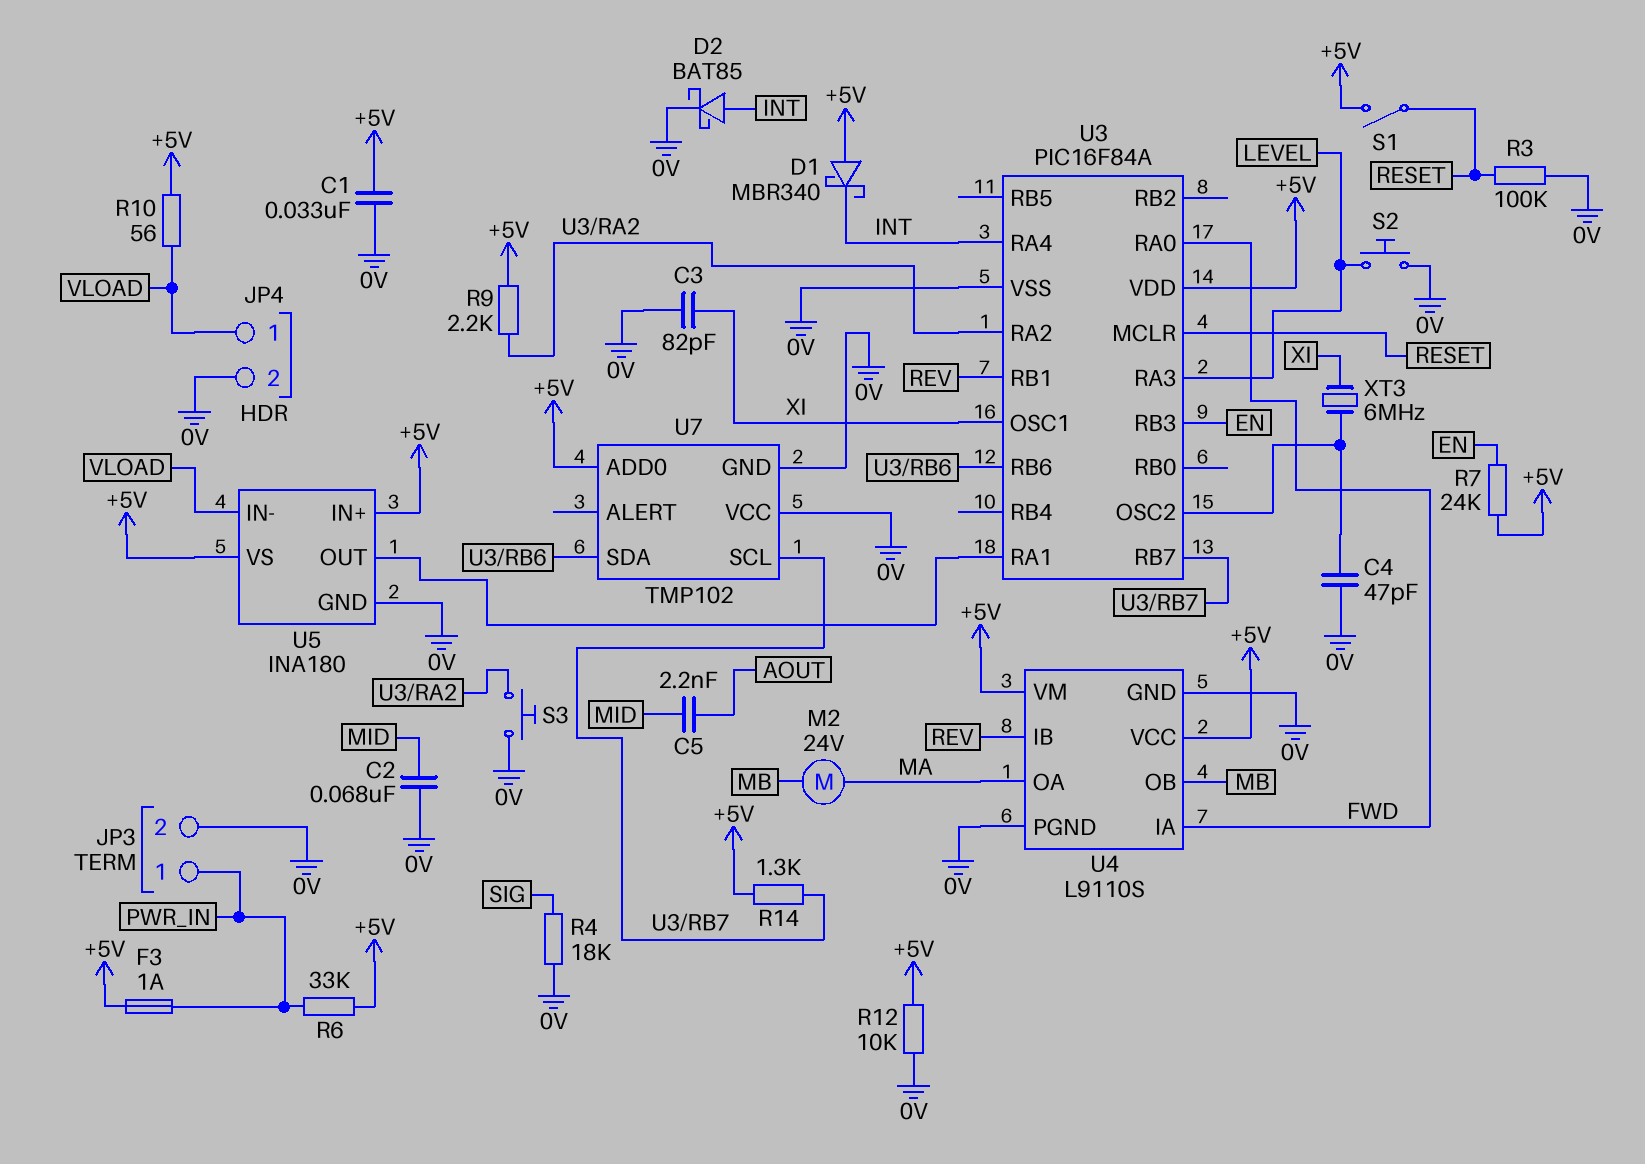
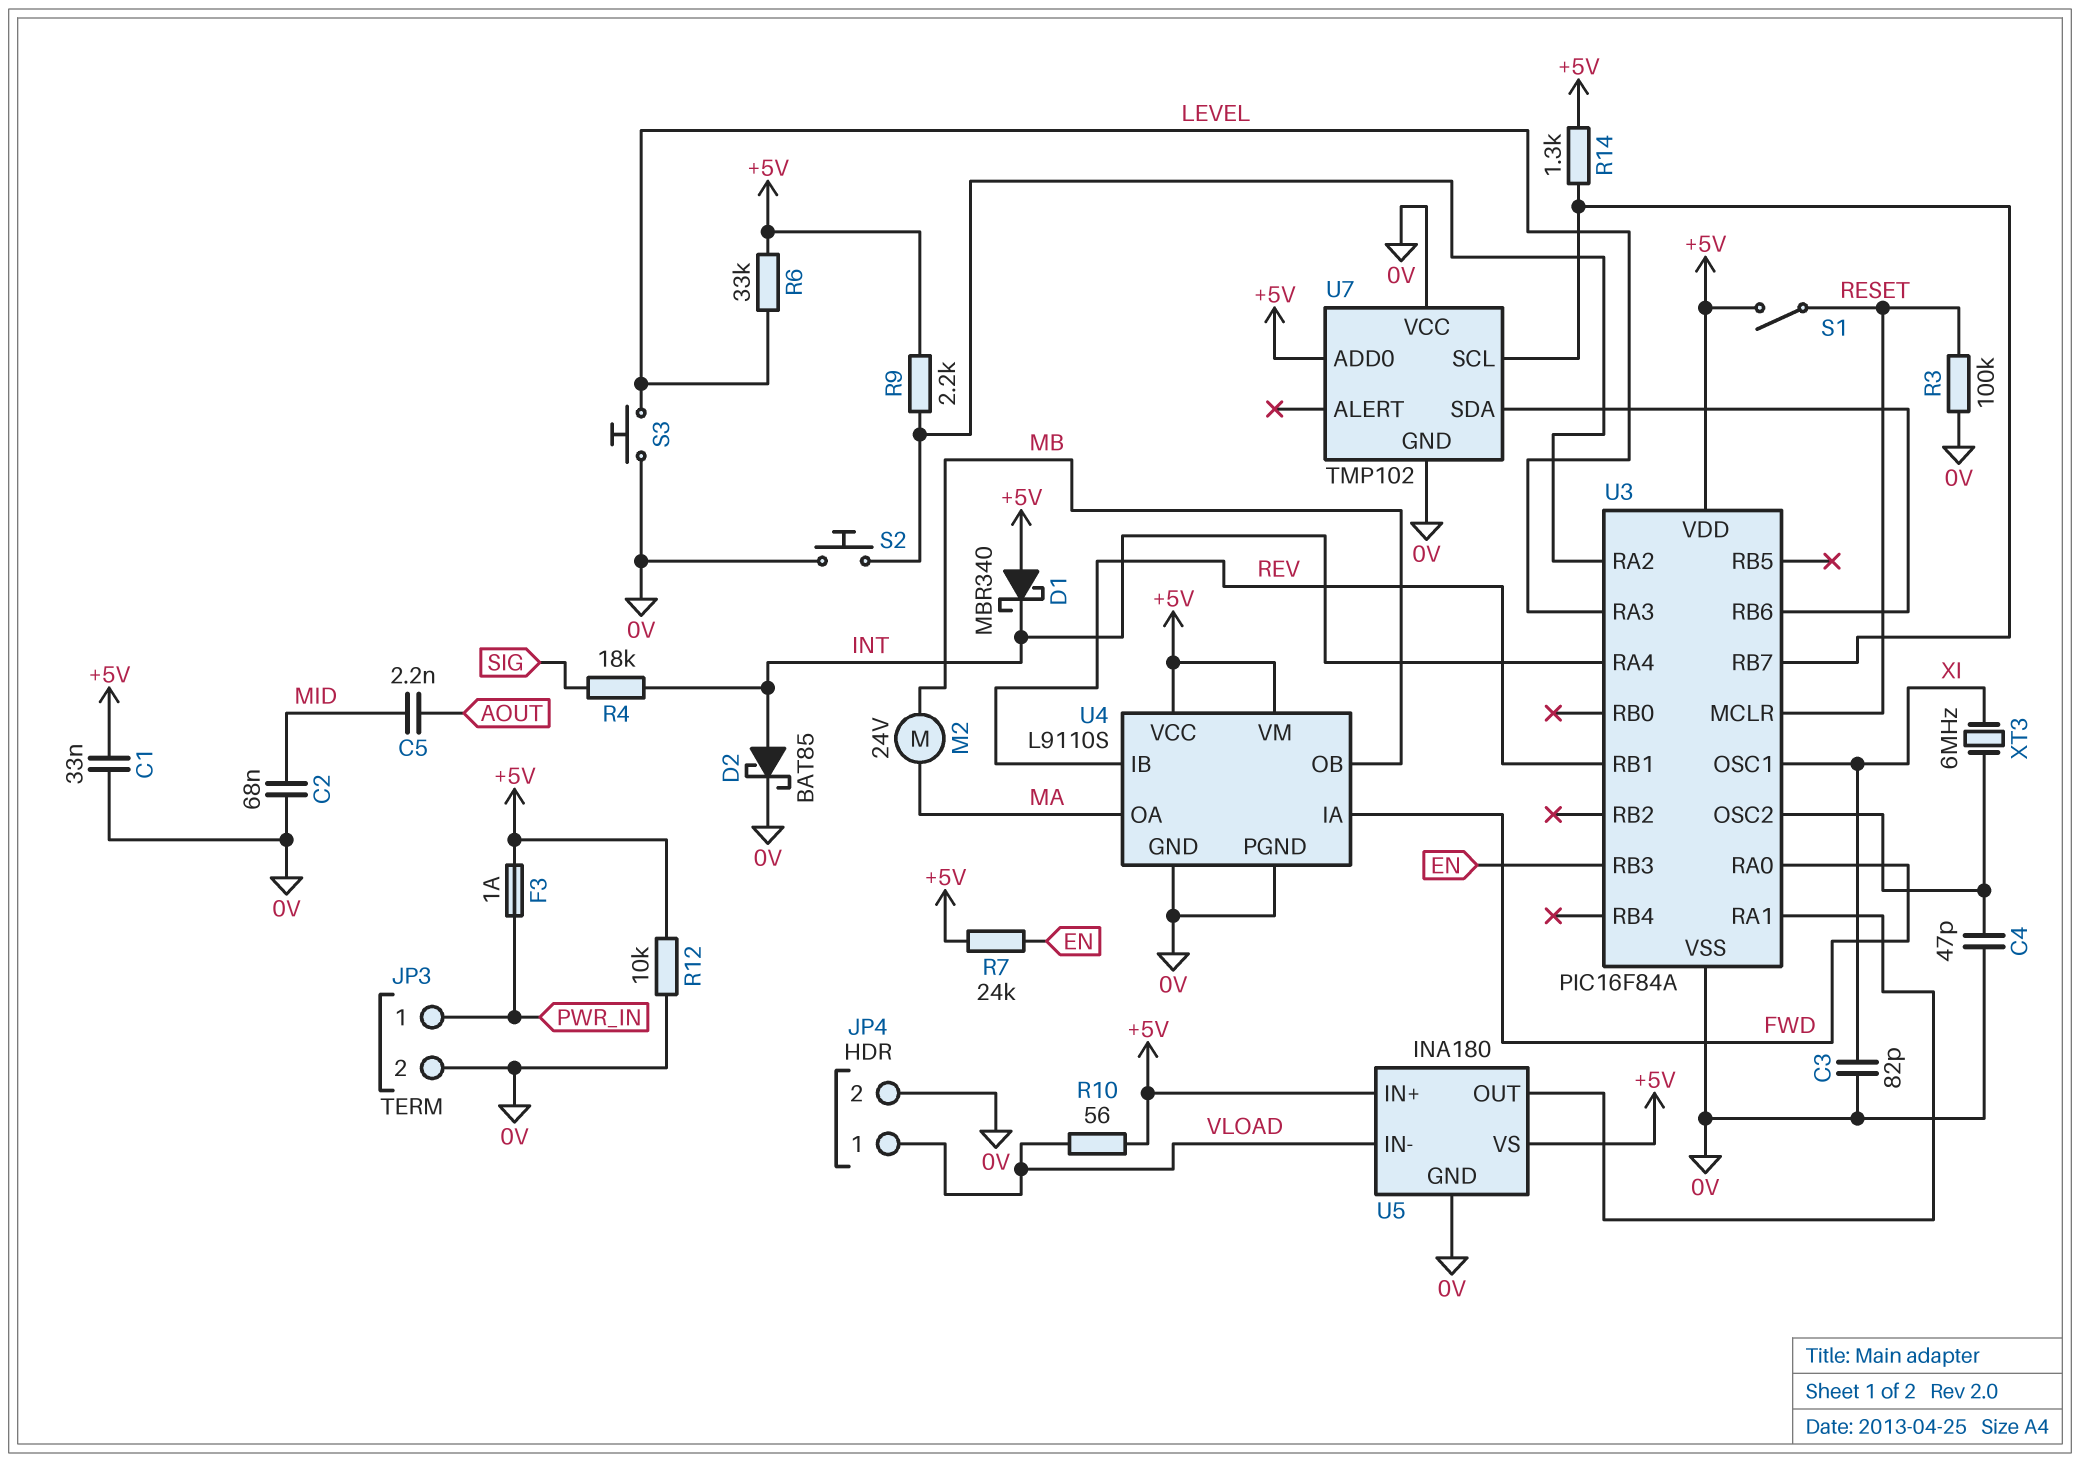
R4: 18k (0V, SIG) -> 18k (INT, SIG)
R6: 33k (+5V, PWR_IN) -> 33k (+5V, LEVEL)
S2: button (0V, LEVEL) -> button (0V, U3/RA2)
S3: button (0V, U3/RA2) -> button (0V, LEVEL)

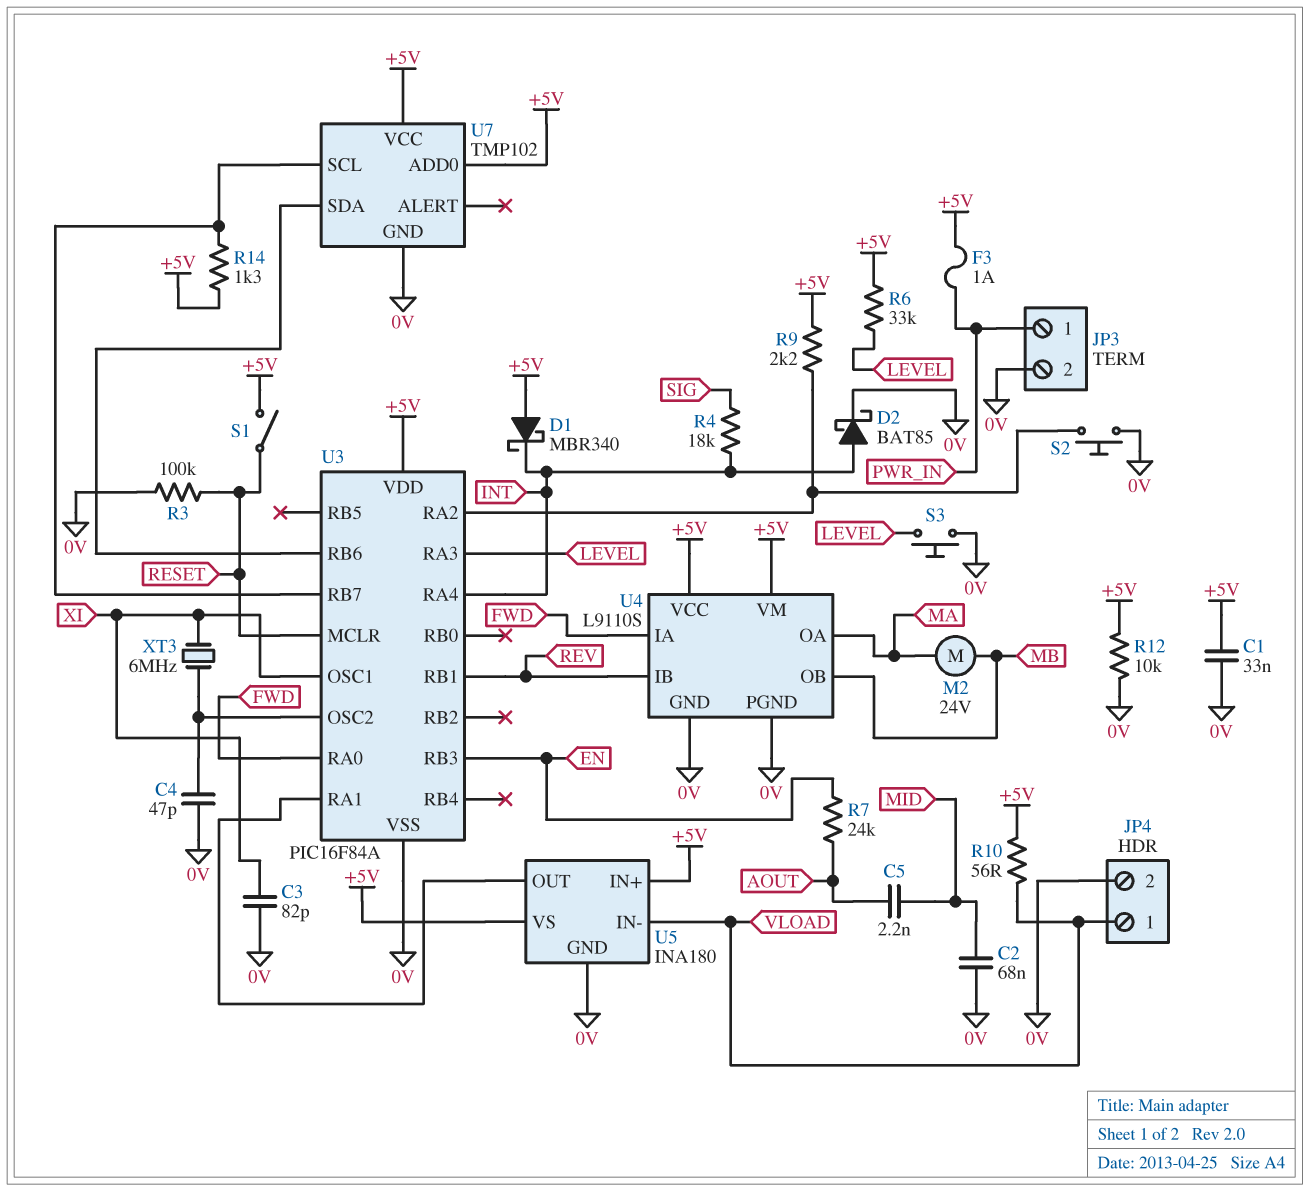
R7: 24k (+5V, EN) -> 24k (AOUT, EN)
U7 pin VCC: 0V -> +5V

